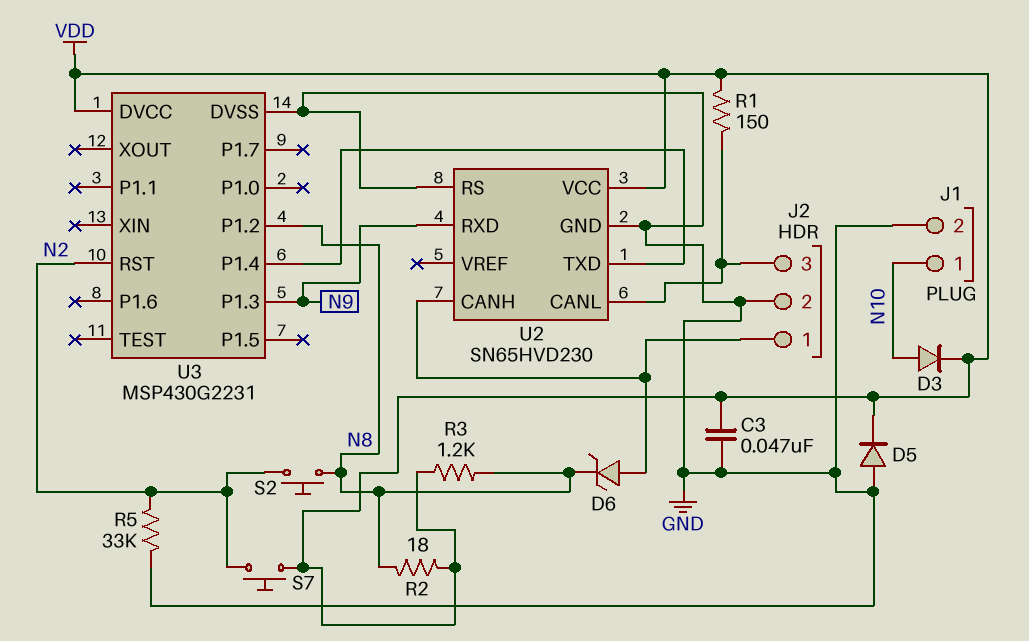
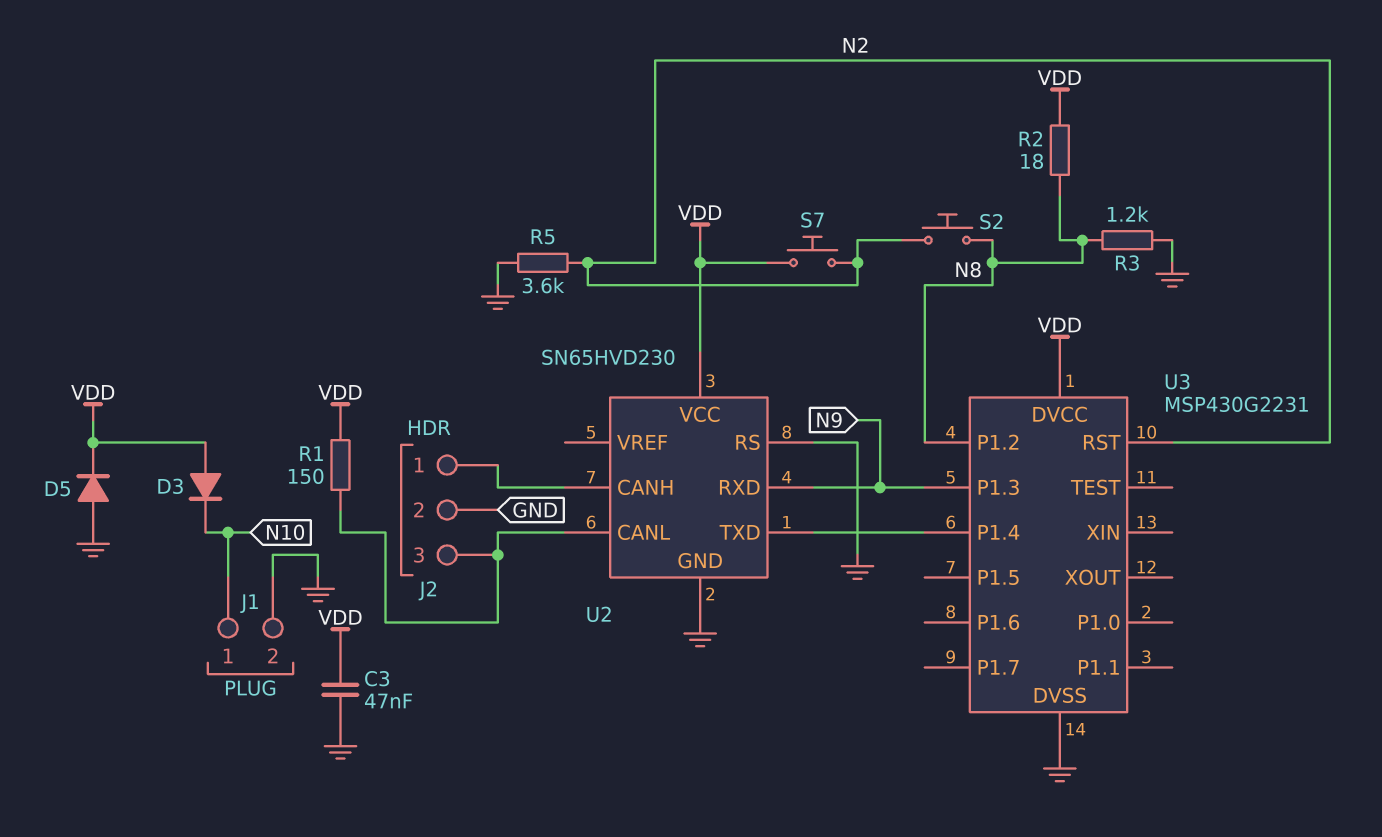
D3: diode (A N10, K VDD) -> diode (A VDD, K N10)
D6: zener (A J2/1, K N8) -> none
R3: 1.2k (N8, VDD) -> 1.2k (GND, N8)
R5: 33k (GND, N2) -> 3.6k (GND, N2)

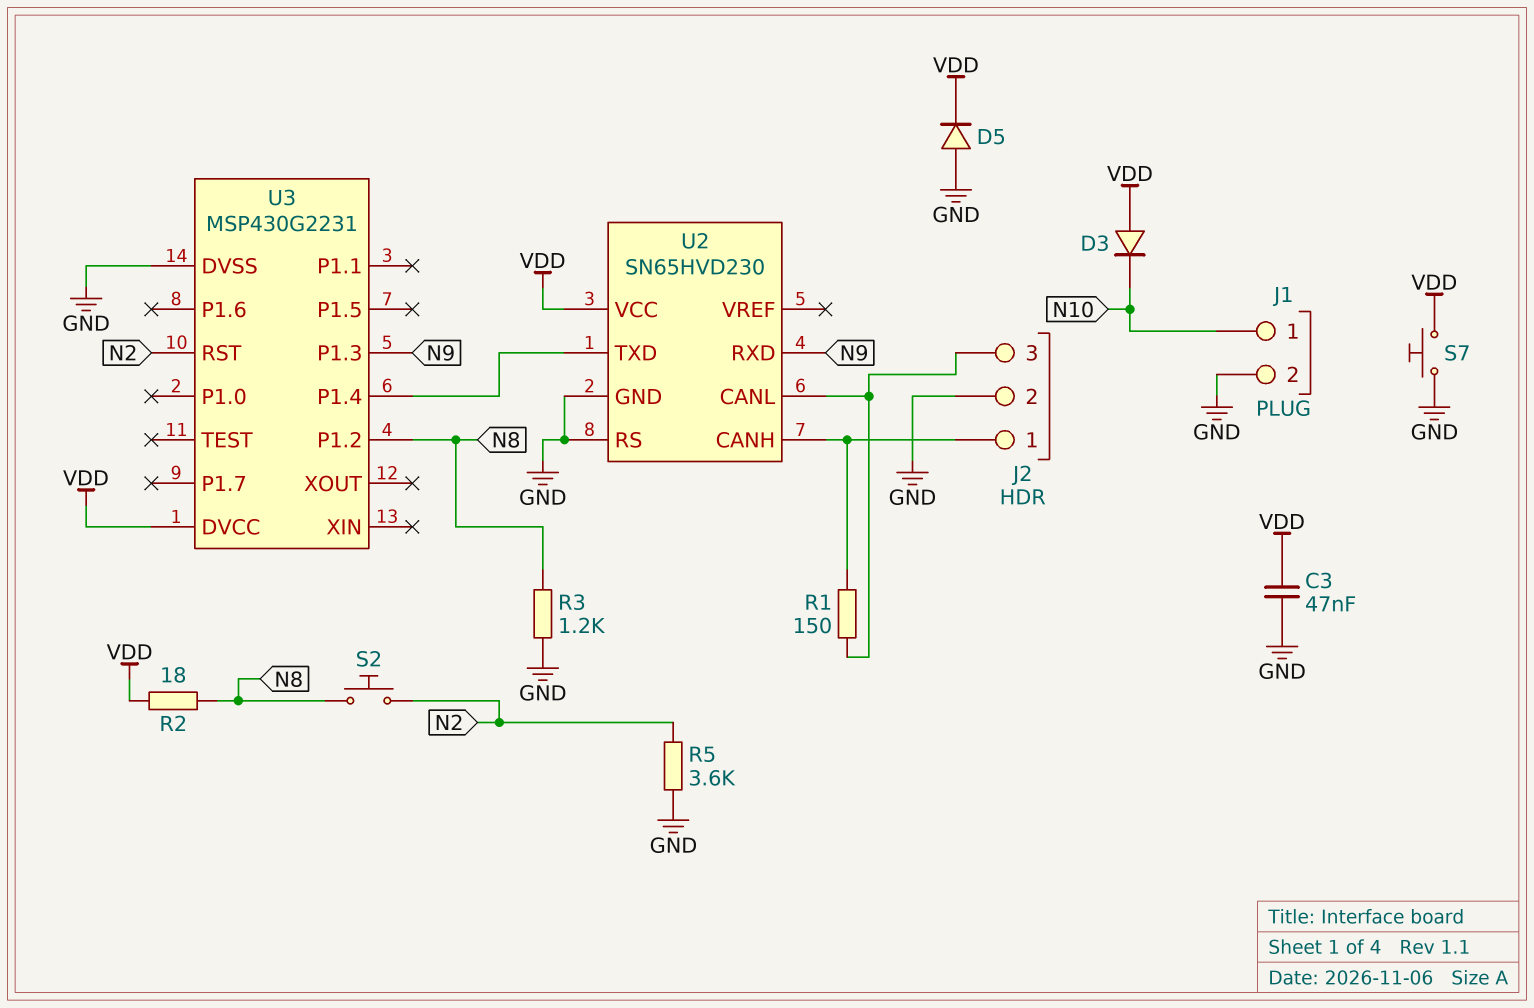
R1: 150 (J2/3, VDD) -> 150 (J2/1, J2/3)
S7: button (N2, VDD) -> button (GND, VDD)

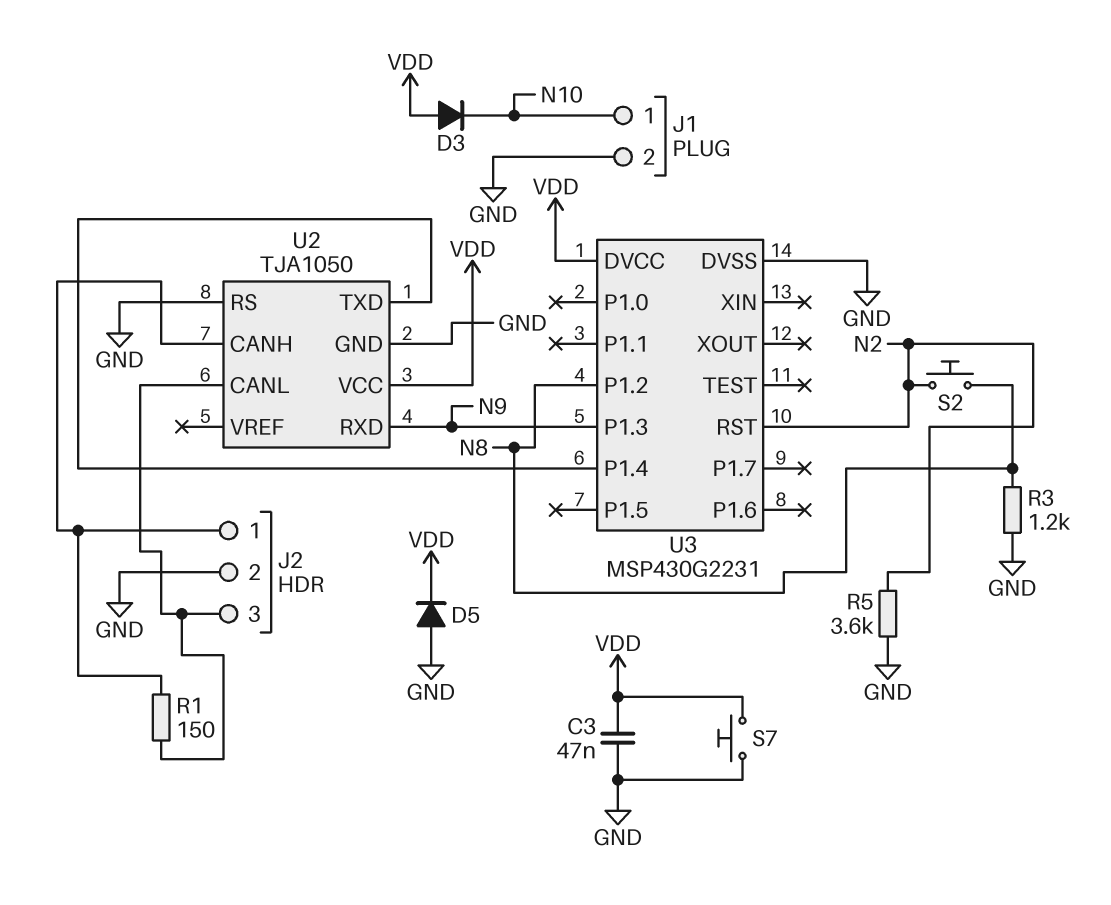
R2: 18 (N8, VDD) -> none
U2: SN65HVD230 -> TJA1050

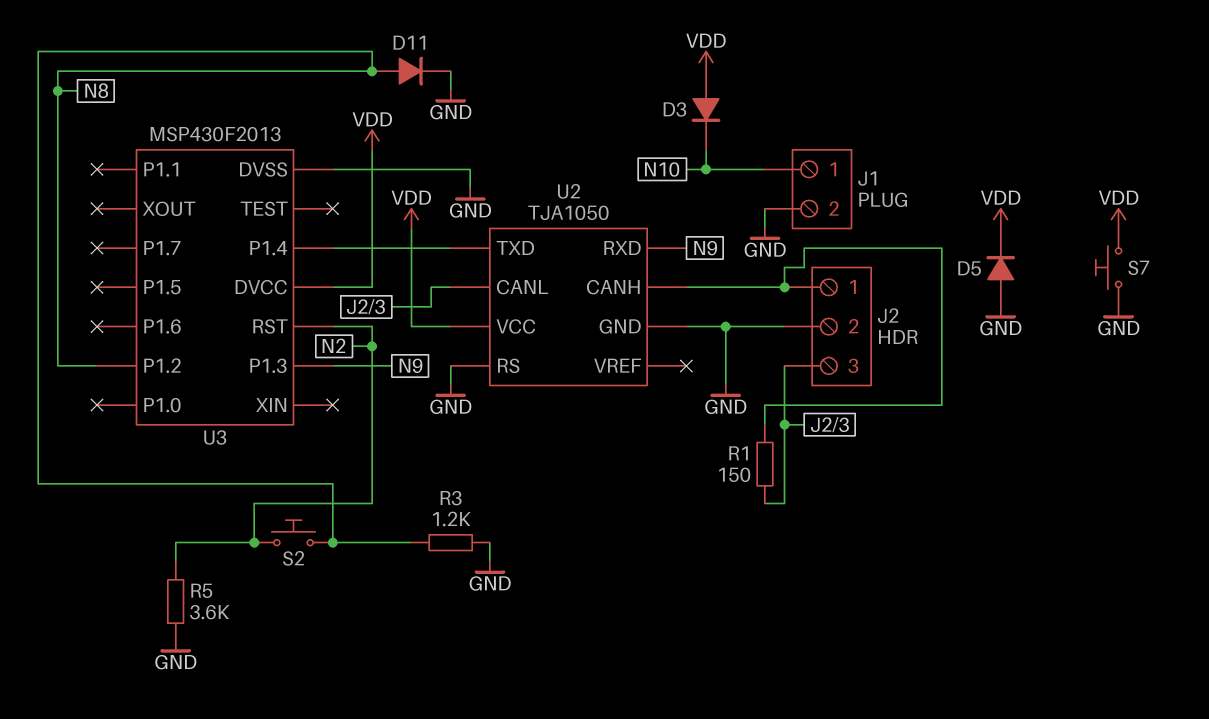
C3: 47nF (GND, VDD) -> none
D11: none -> diode (A N8, K GND)
U3: MSP430G2231 -> MSP430F2013

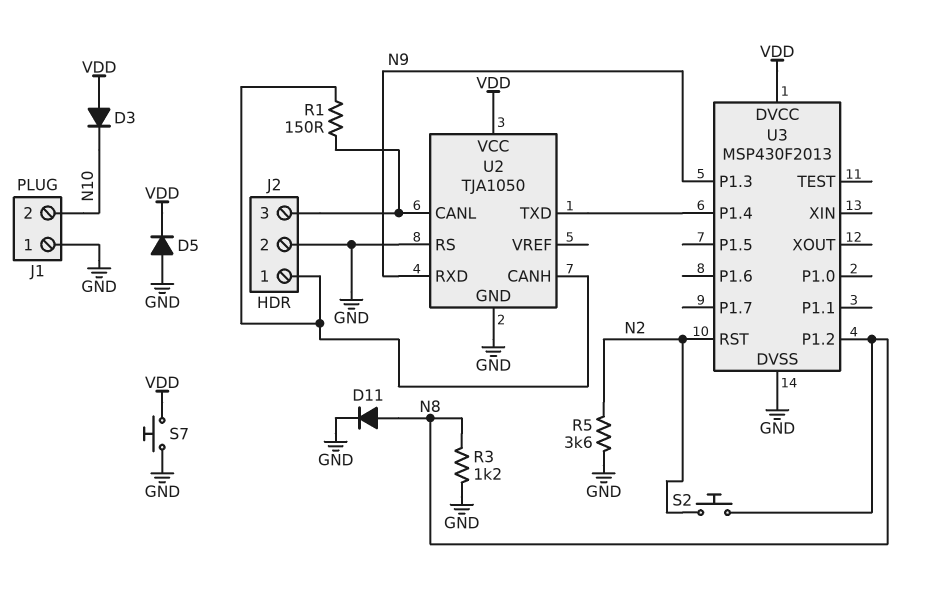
J1 pin 1: N10 -> GND
J1 pin 2: GND -> N10

